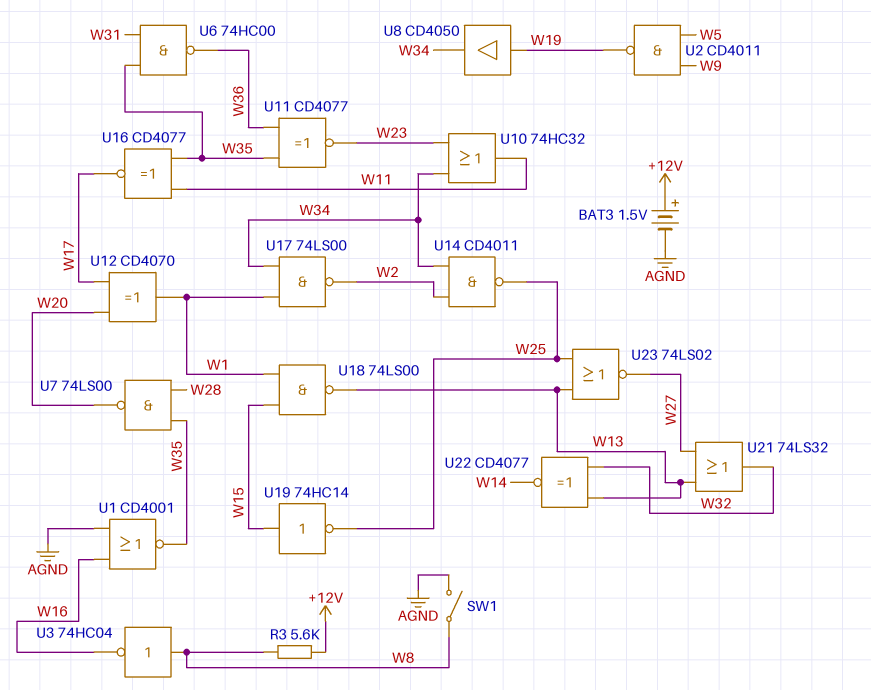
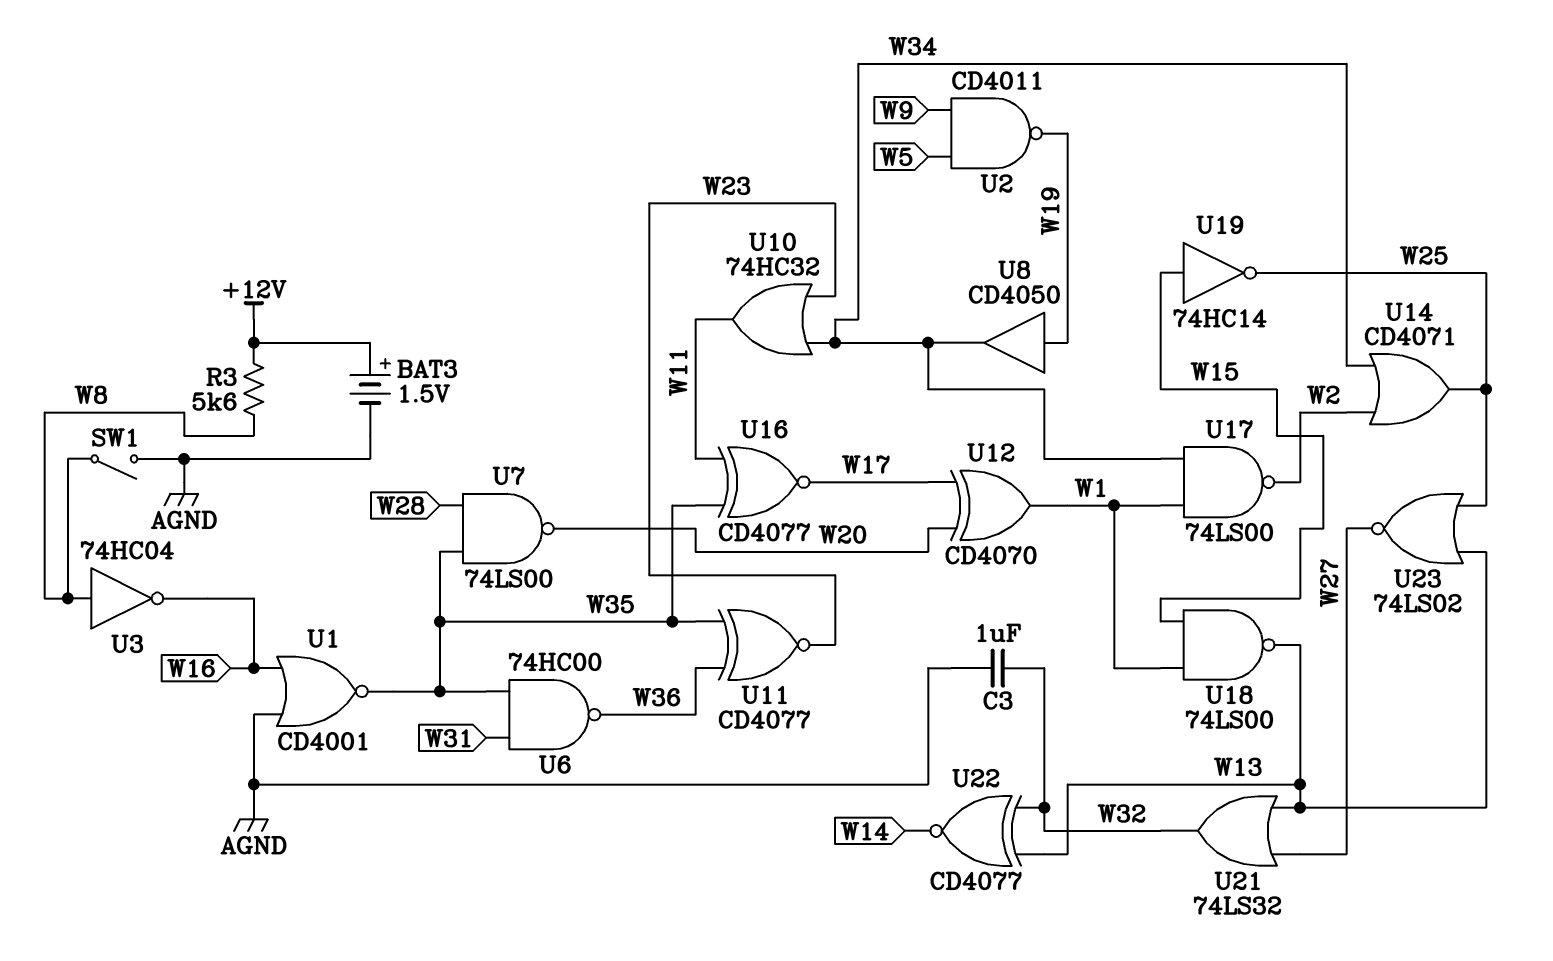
C3: none -> 1uF (AGND, W32)
U14: NAND CD4011 (in W2, in W34, out W25) -> OR CD4071 (in W2, in W34, out W25)

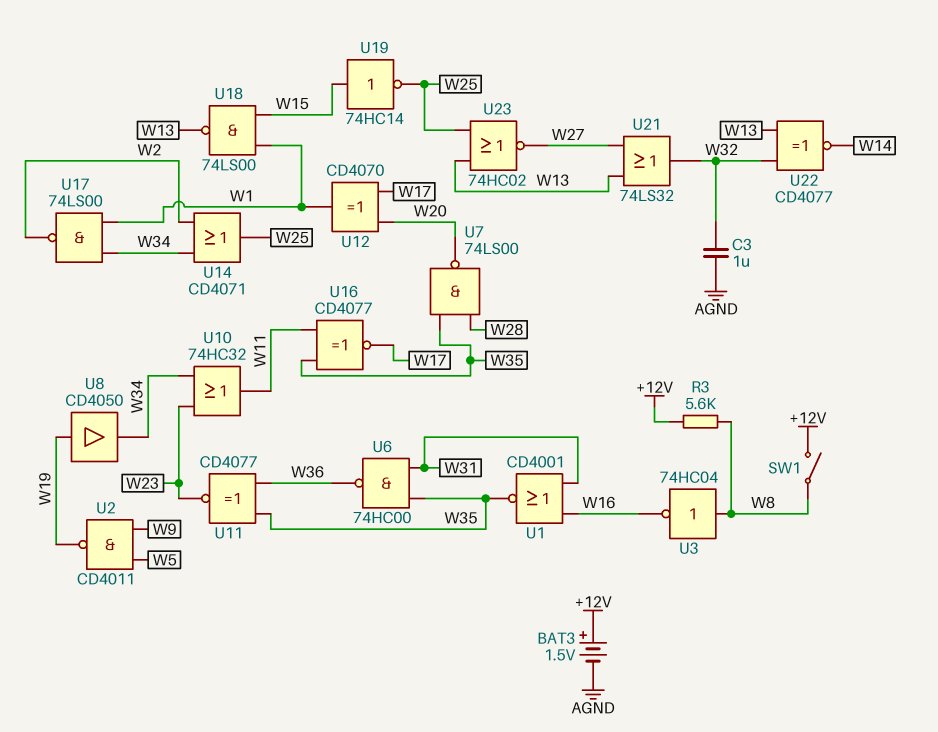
SW1: switch (AGND, W8) -> switch (+12V, W8)
U1: NOR CD4001 (in AGND, in W16, out W35) -> NOR CD4001 (in W16, in W31, out W35)
U23: NOR 74LS02 (in W13, in W25, out W27) -> NOR 74HC02 (in W13, in W25, out W27)

